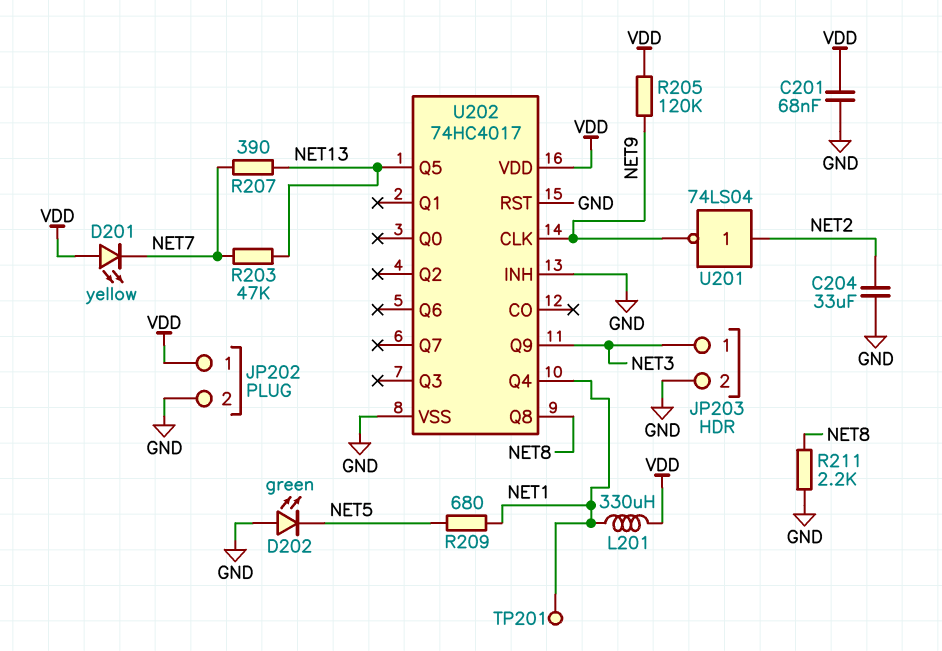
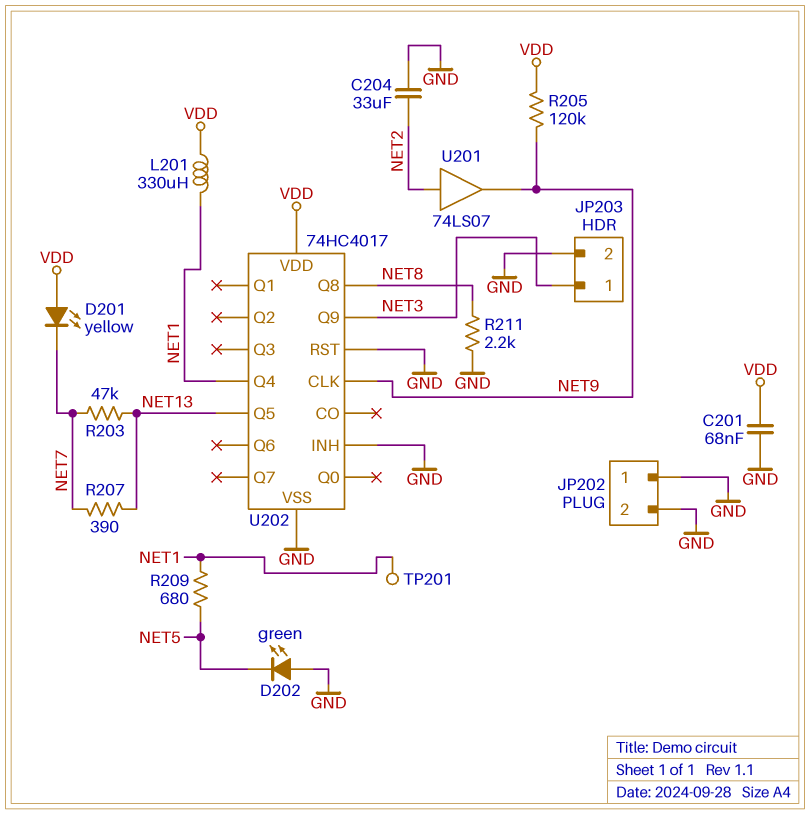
JP202 pin 1: VDD -> GND
U201: NOT 74LS04 (in NET2, out NET9) -> buffer 74LS07 (in NET2, out NET9)

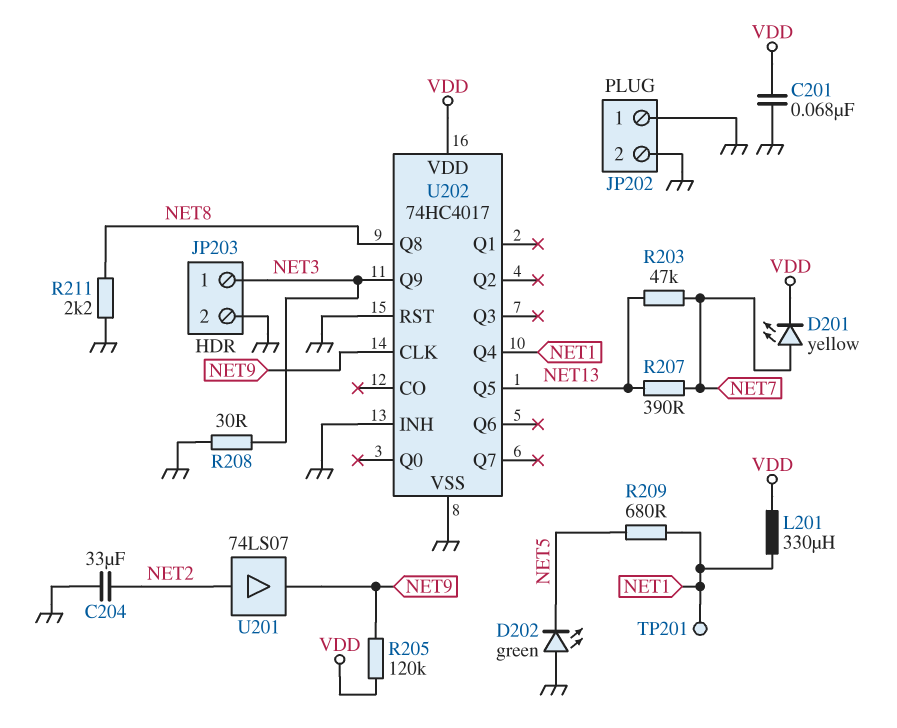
D201: LED yellow (A VDD, K NET7) -> LED yellow (A NET7, K VDD)
R208: none -> 30 (GND, NET3)

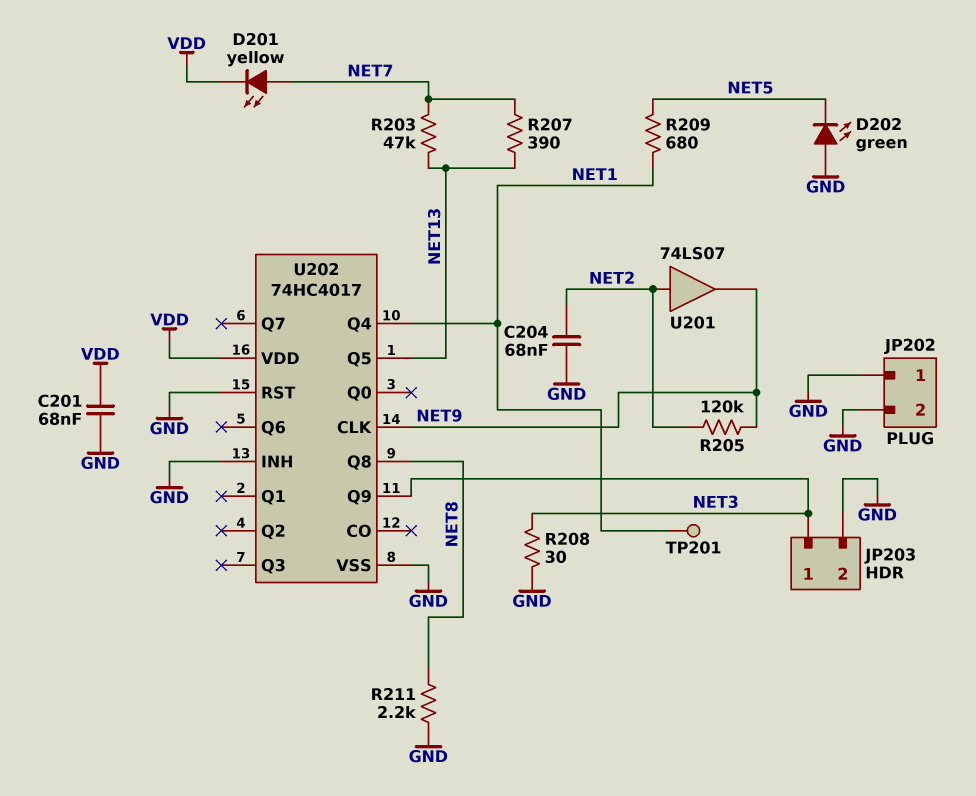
C204: 33uF (GND, NET2) -> 68nF (GND, NET2)
L201: 330uH (NET1, VDD) -> none
R205: 120k (NET9, VDD) -> 120k (NET2, NET9)

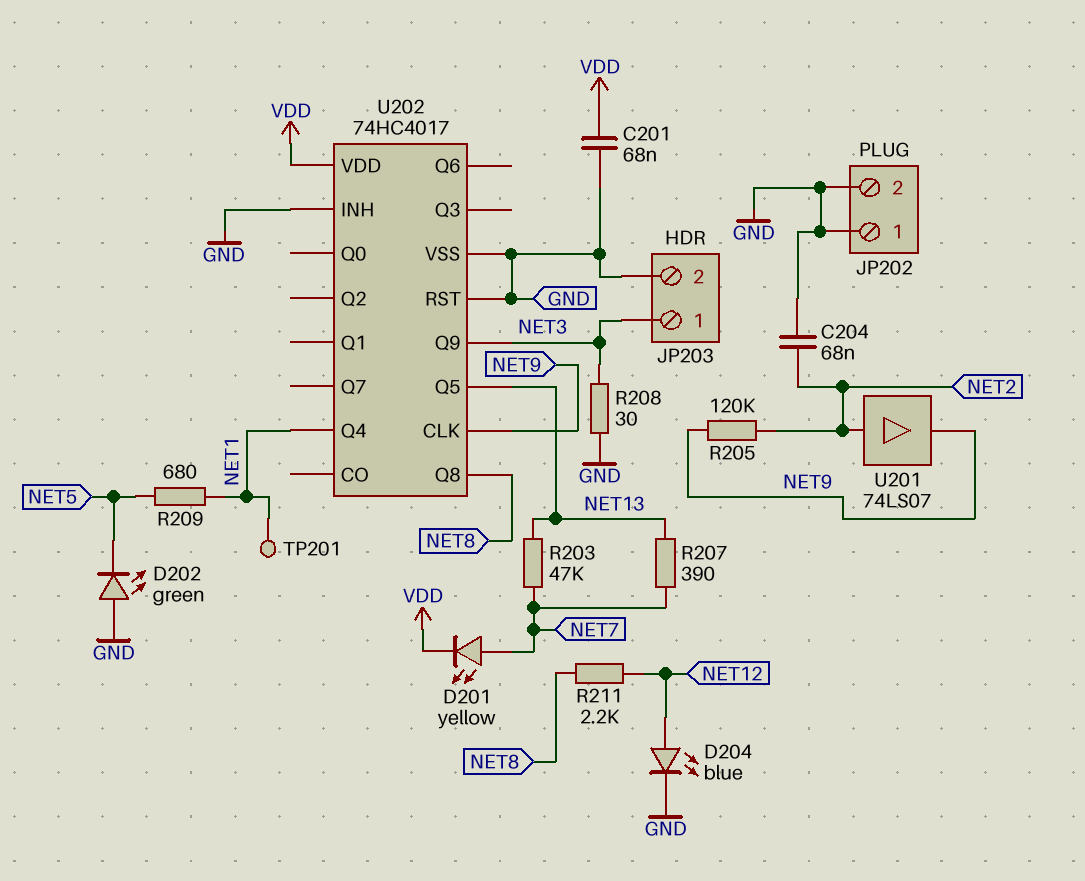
D204: none -> LED blue (A NET12, K GND)
R211: 2.2k (GND, NET8) -> 2.2k (NET8, NET12)

